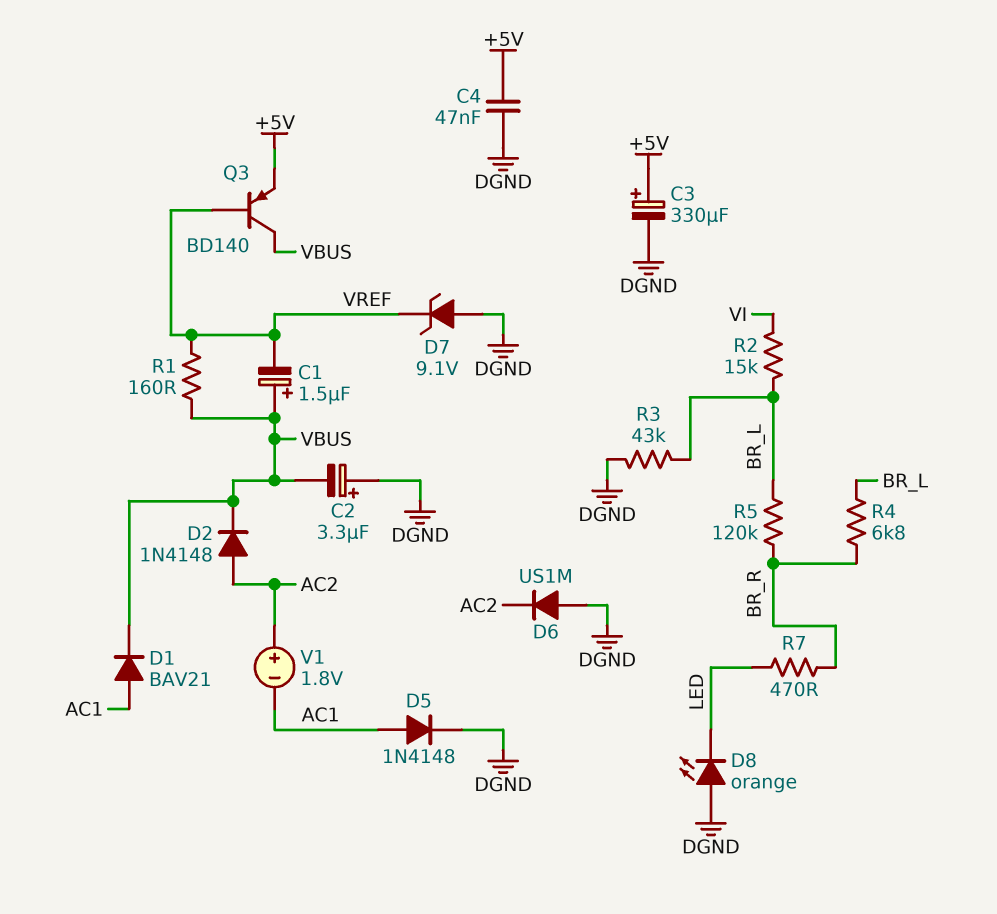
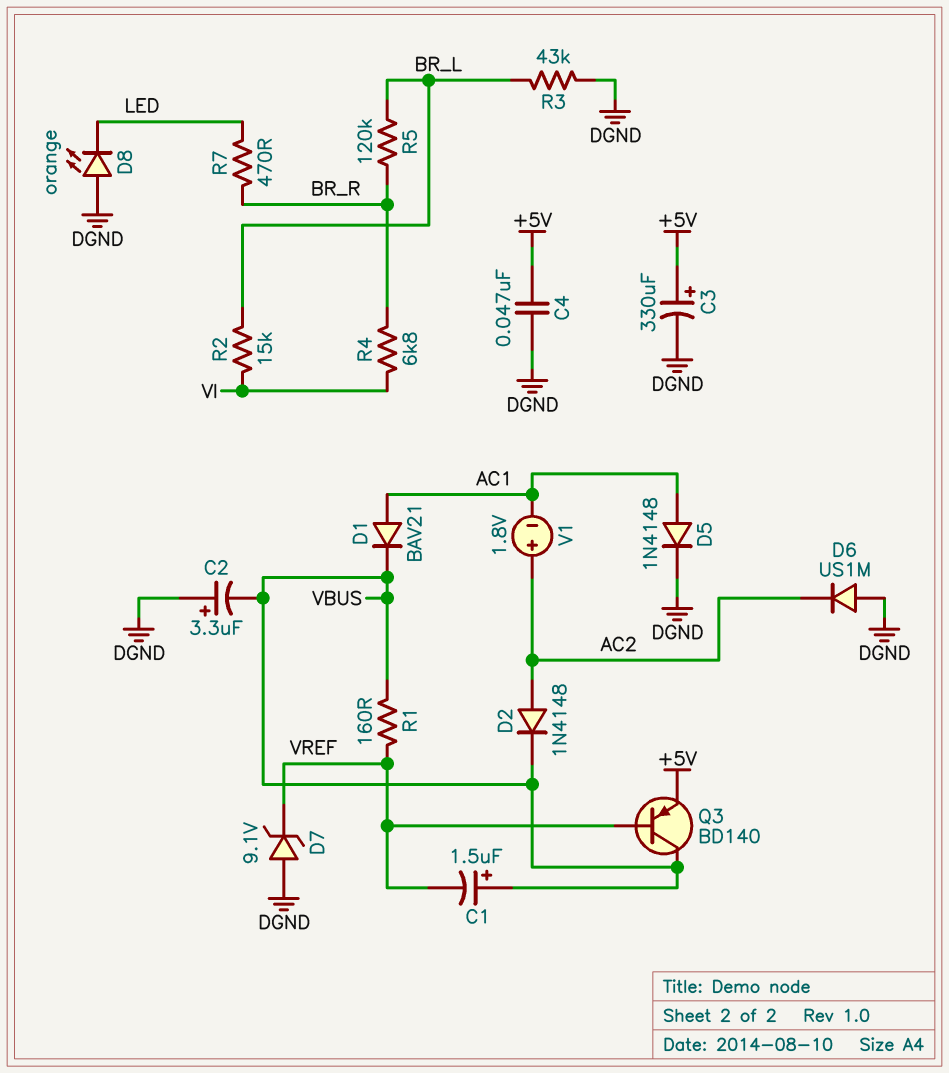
R4: 6.8k (BR_L, BR_R) -> 6.8k (BR_R, VI)

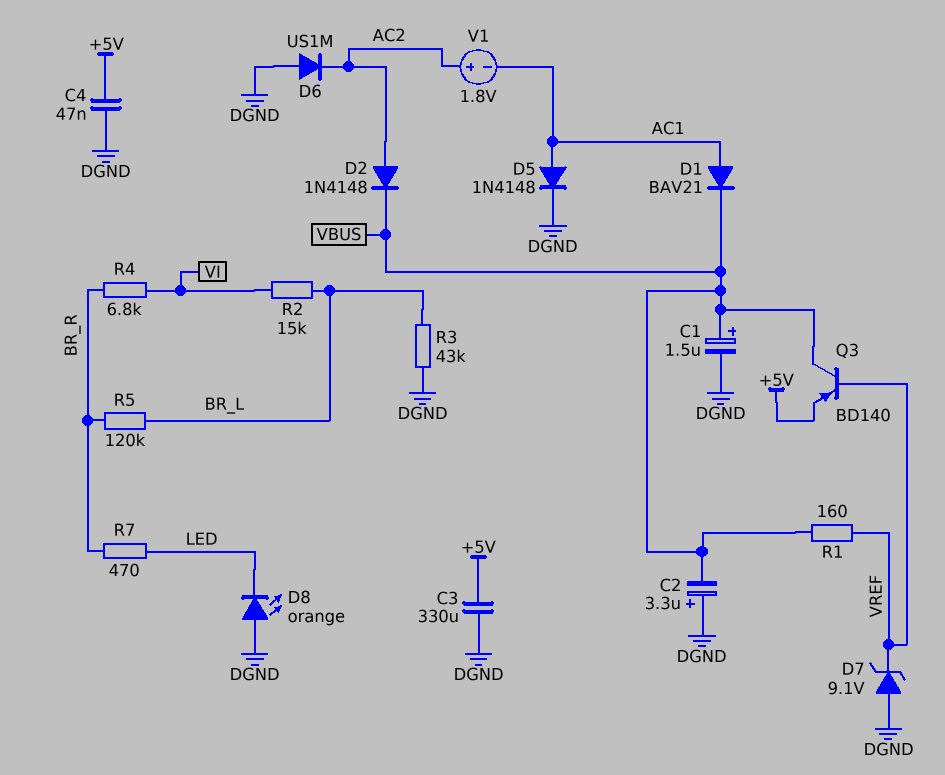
C1: 1.5uF (plus VBUS, minus VREF) -> 1.5uF (plus VBUS, minus DGND)
C3: 330uF (plus +5V, minus DGND) -> 330uF (+5V, DGND)

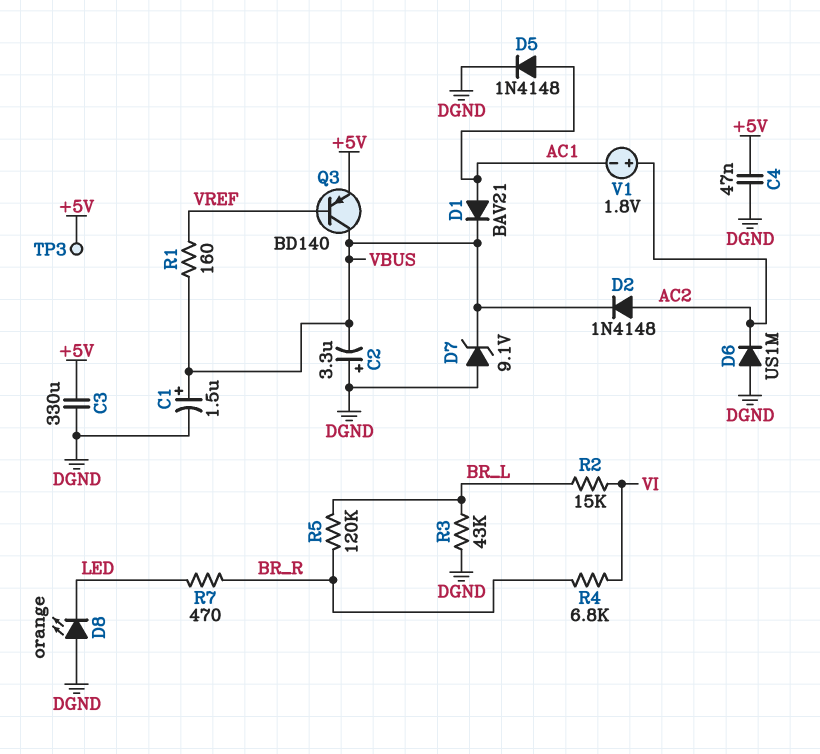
D7: zener 9.1V (A DGND, K VREF) -> zener 9.1V (A DGND, K VBUS)
TP3: none -> test point (+5V)

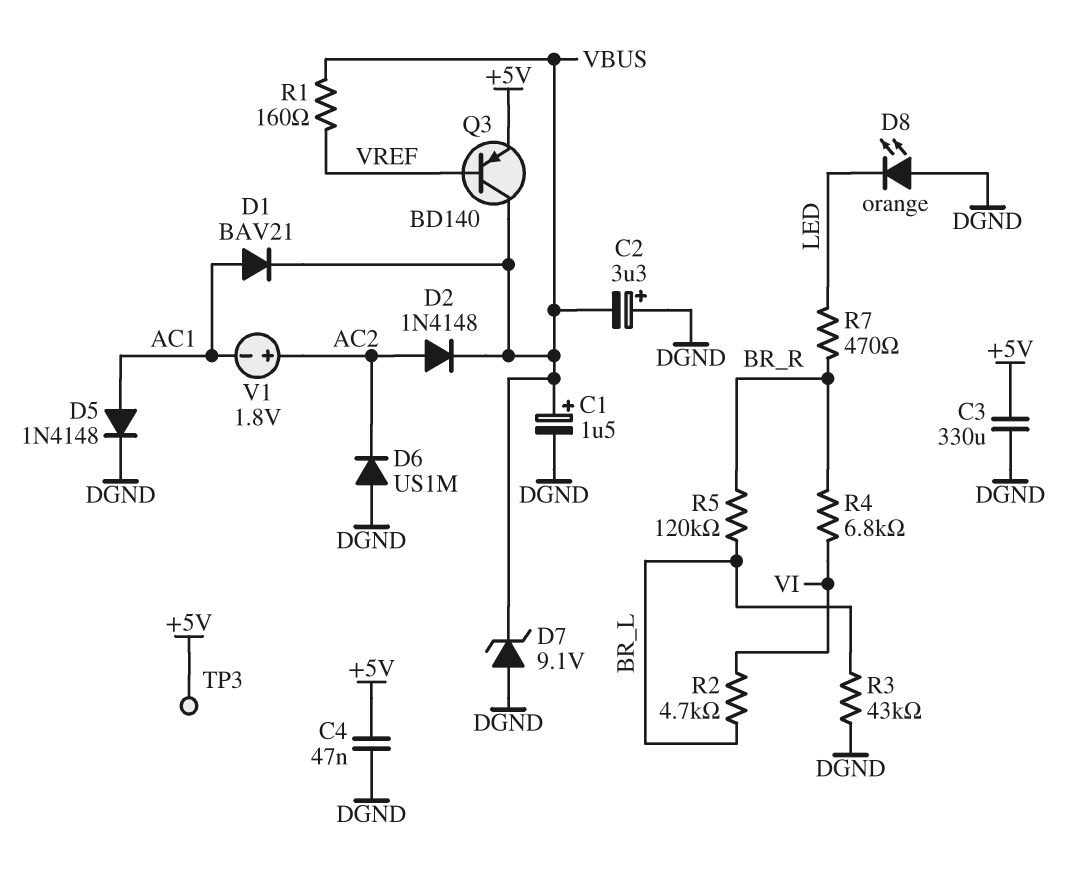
R2: 15k (BR_L, VI) -> 4.7k (BR_L, VI)

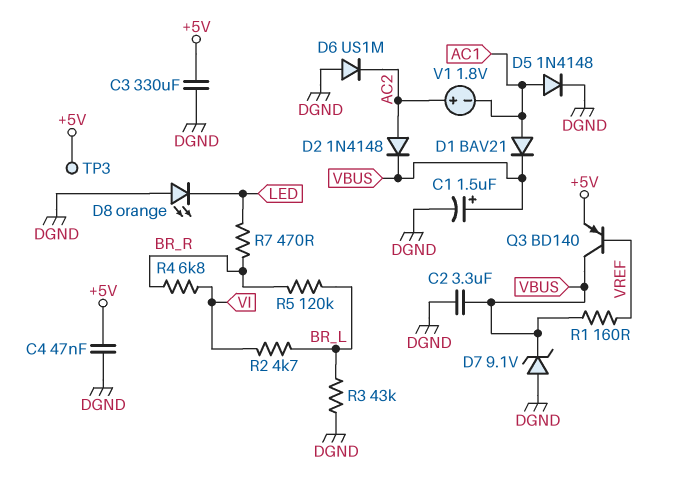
C2: 3.3uF (plus DGND, minus VBUS) -> 3.3uF (DGND, VBUS)

